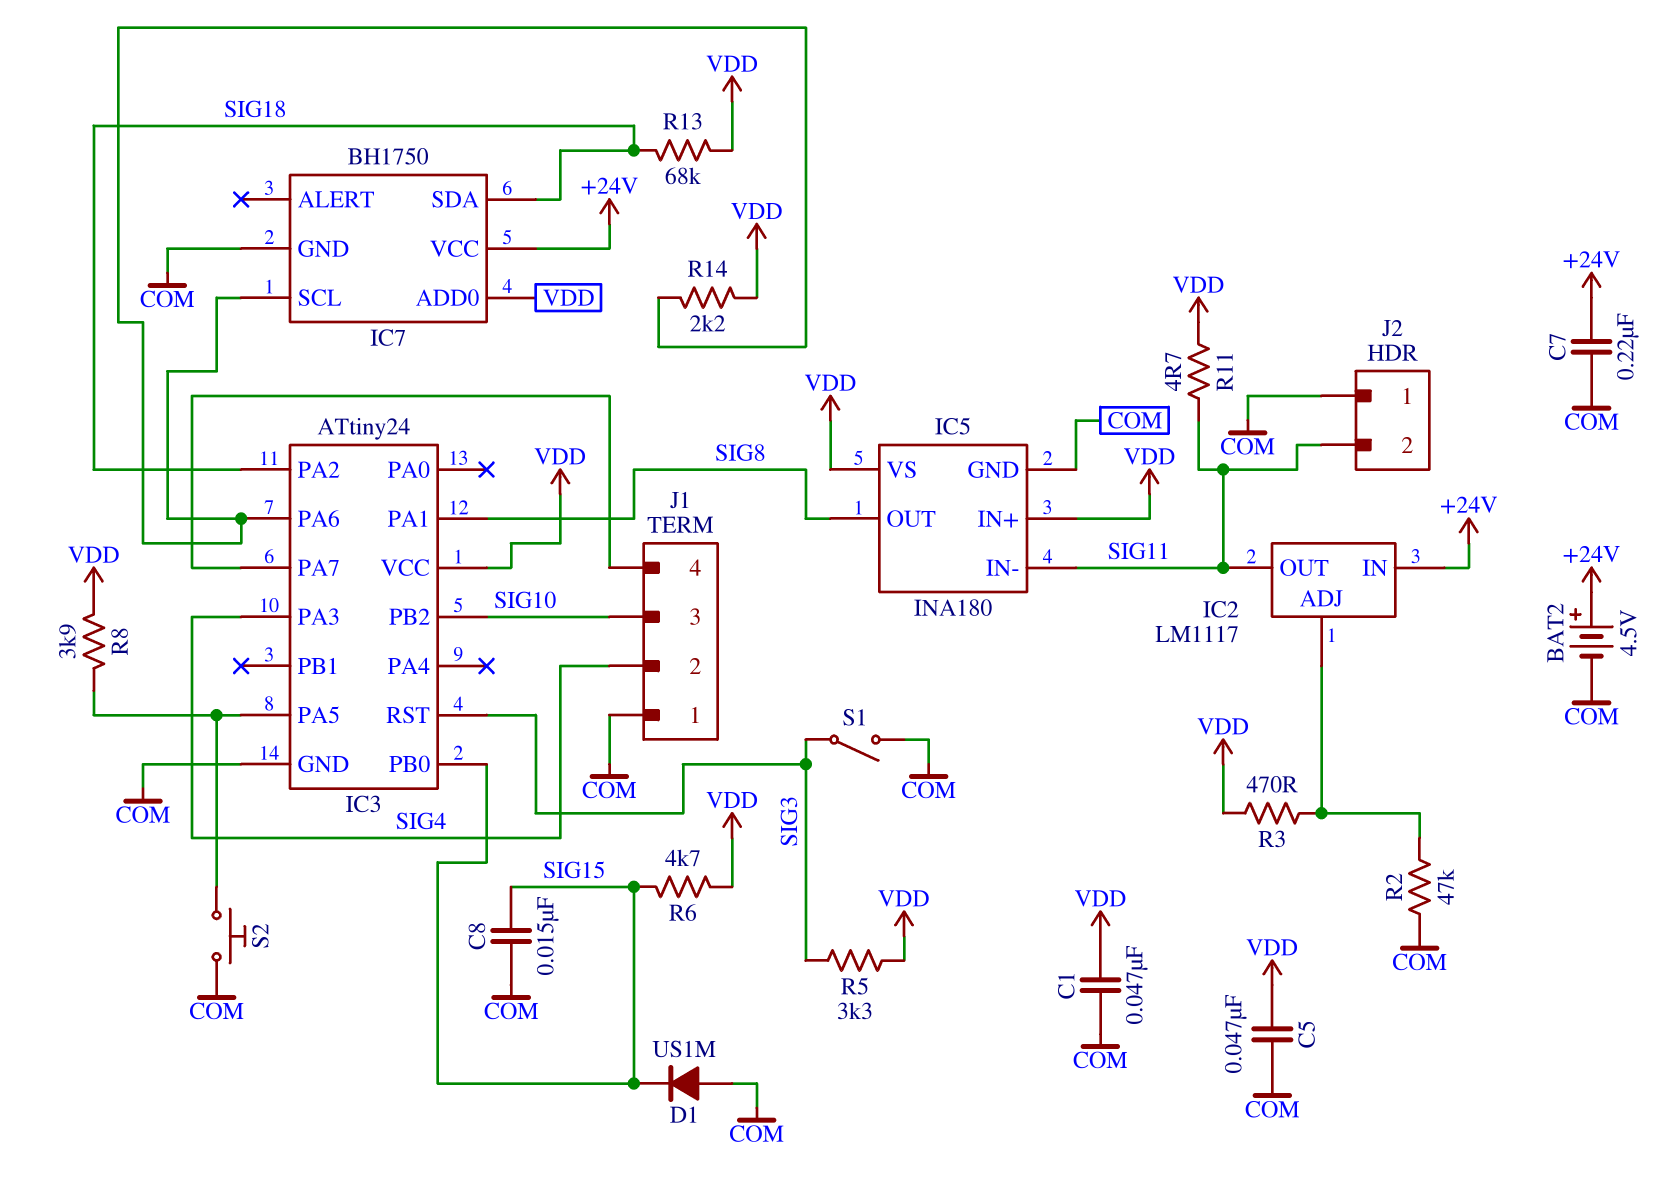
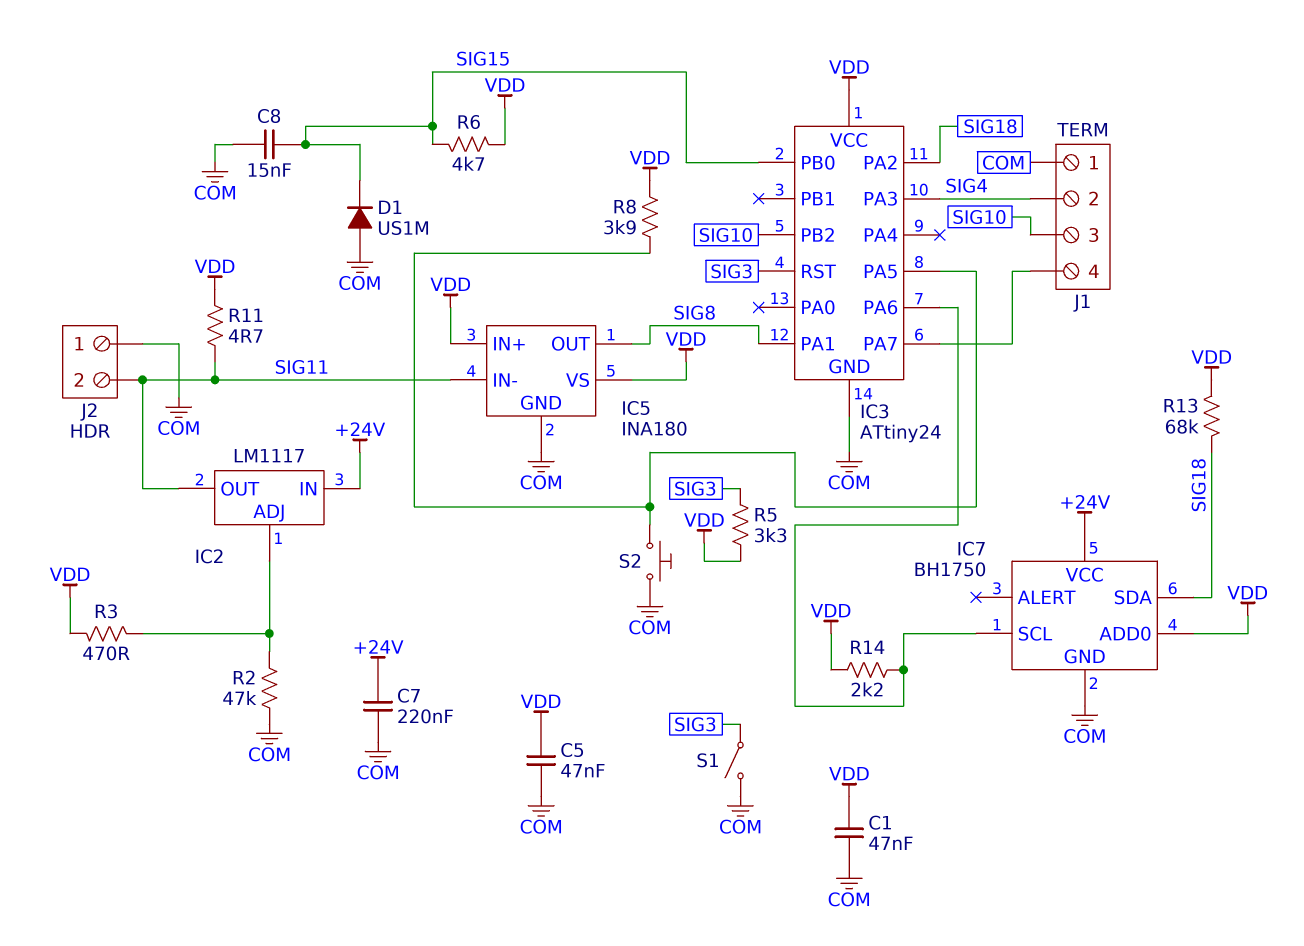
BAT2: 4.5V (plus +24V, minus COM) -> none

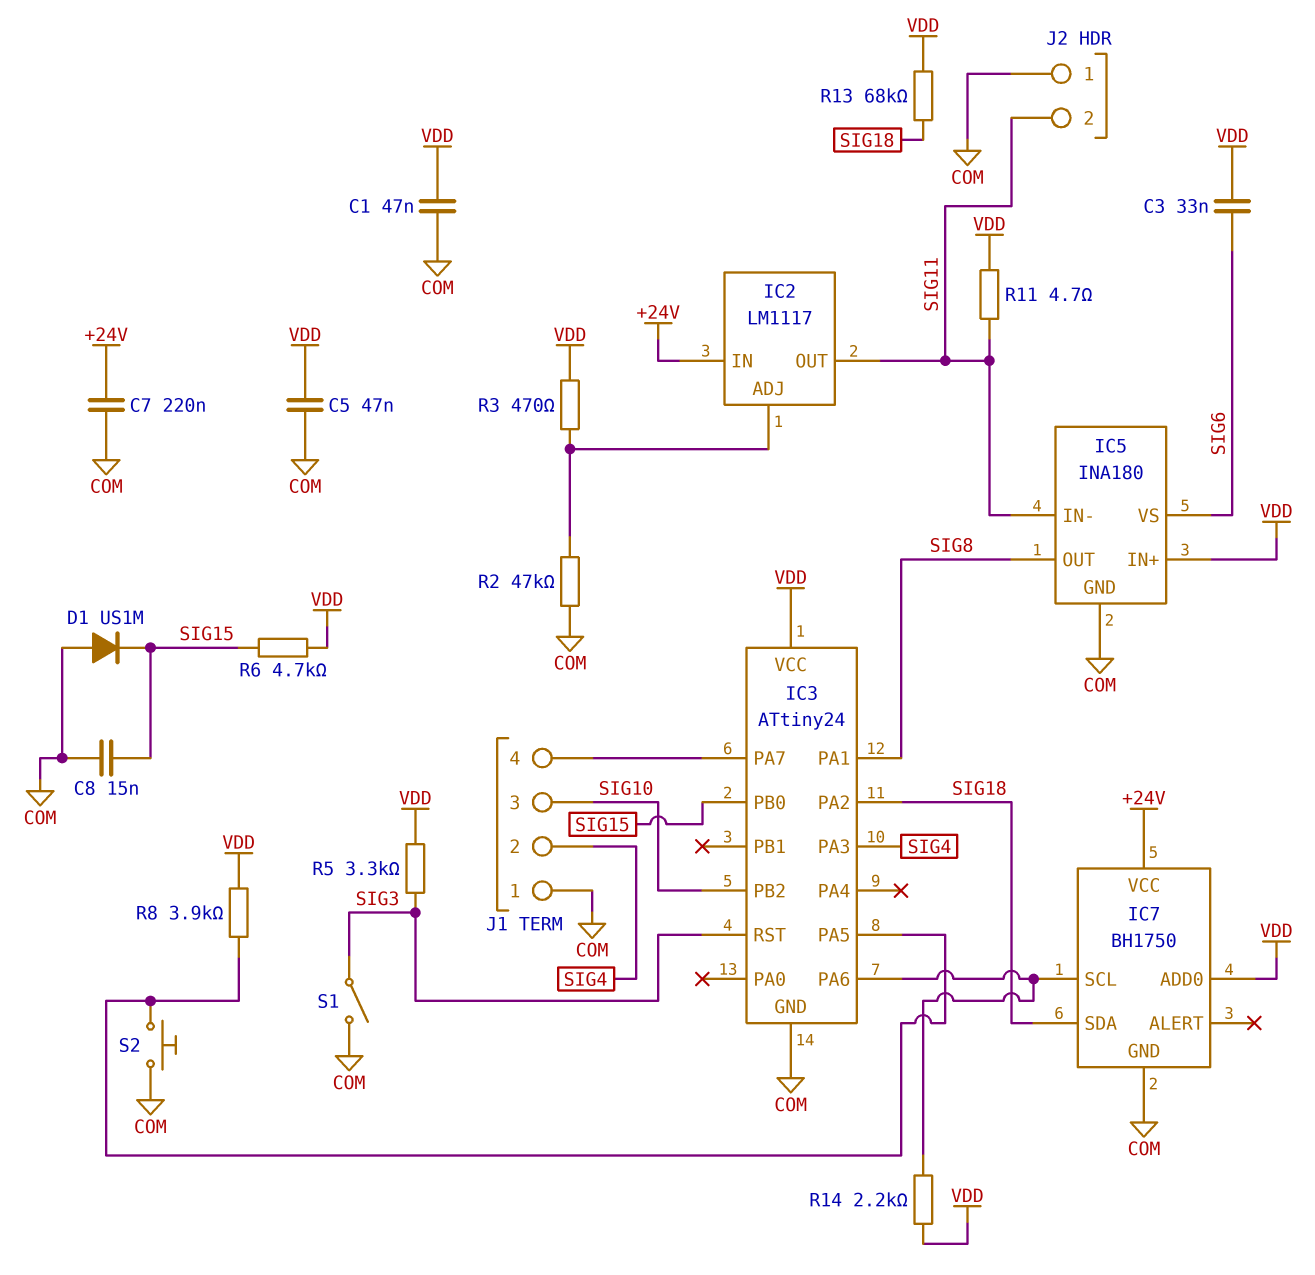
C3: none -> 33nF (SIG6, VDD)
IC5 pin VS: VDD -> SIG6

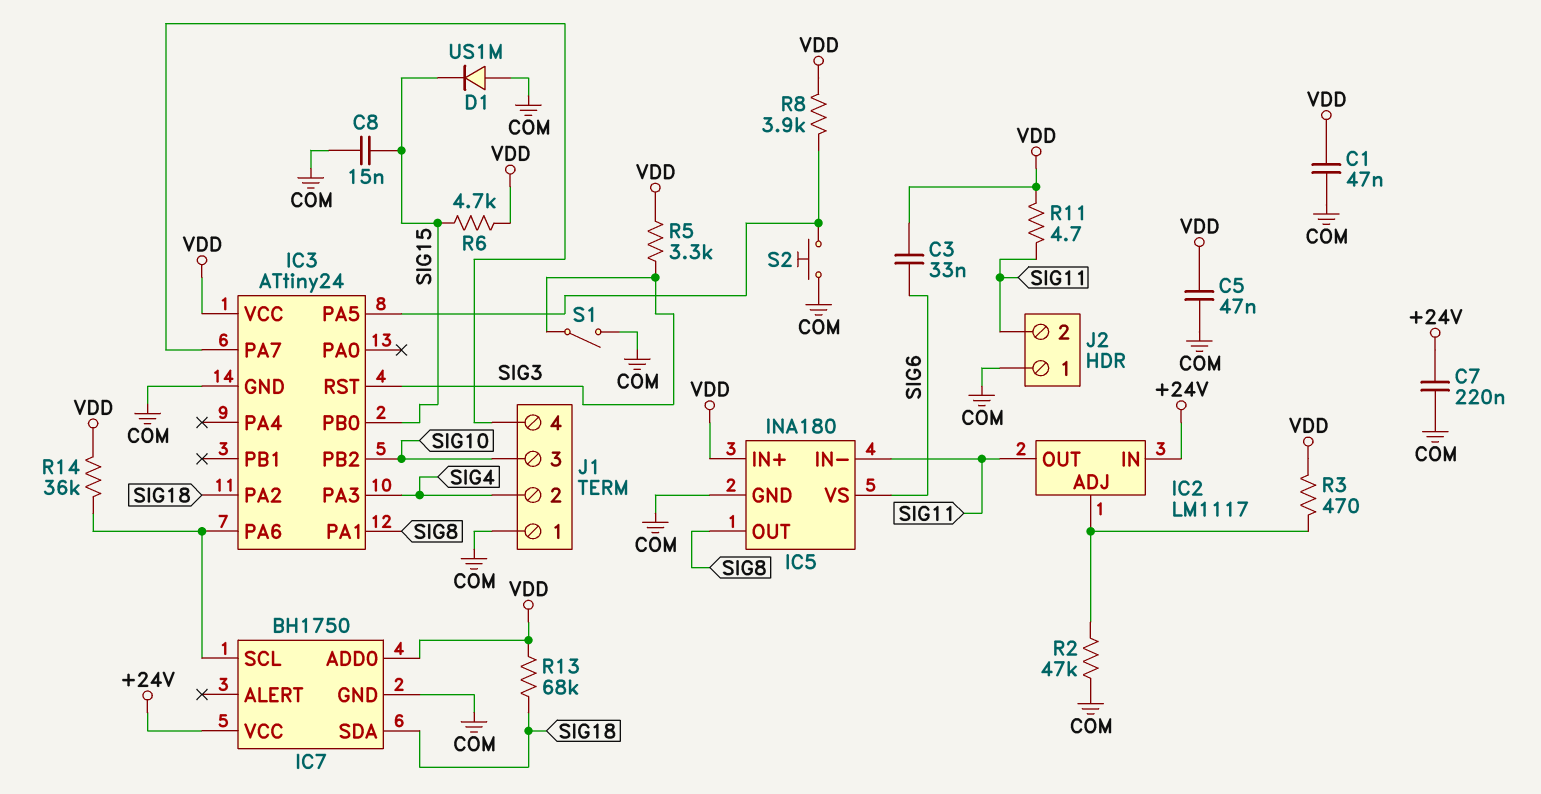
R14: 2.2k (IC3/PA6, VDD) -> 36k (IC3/PA6, VDD)

